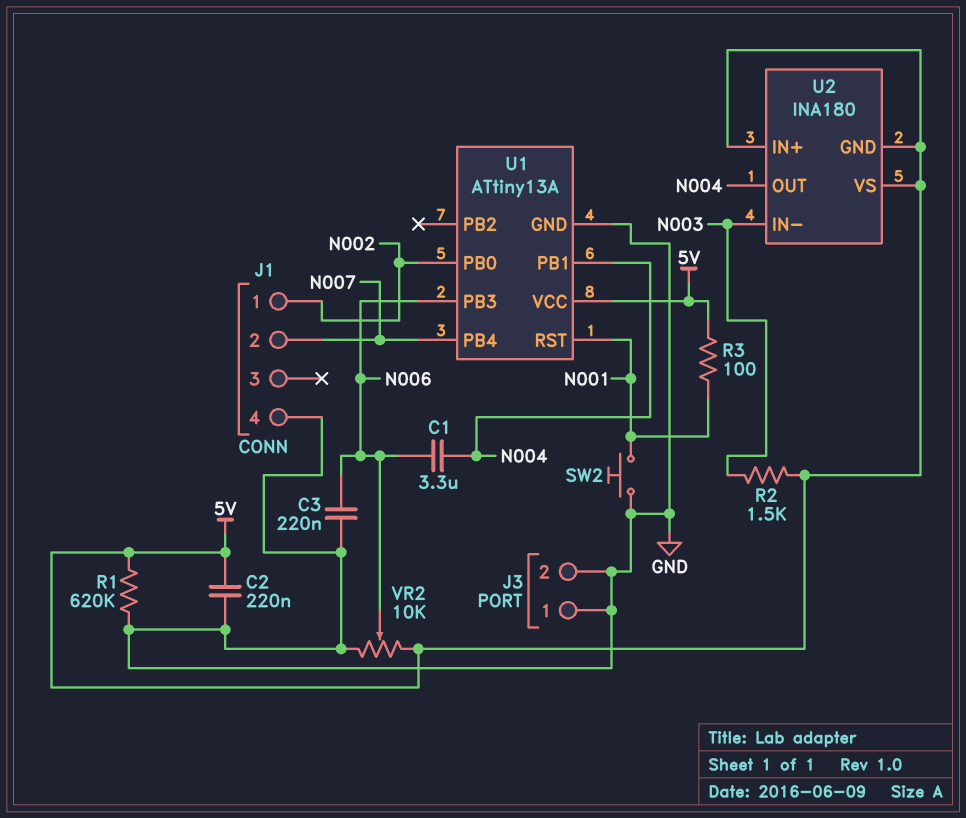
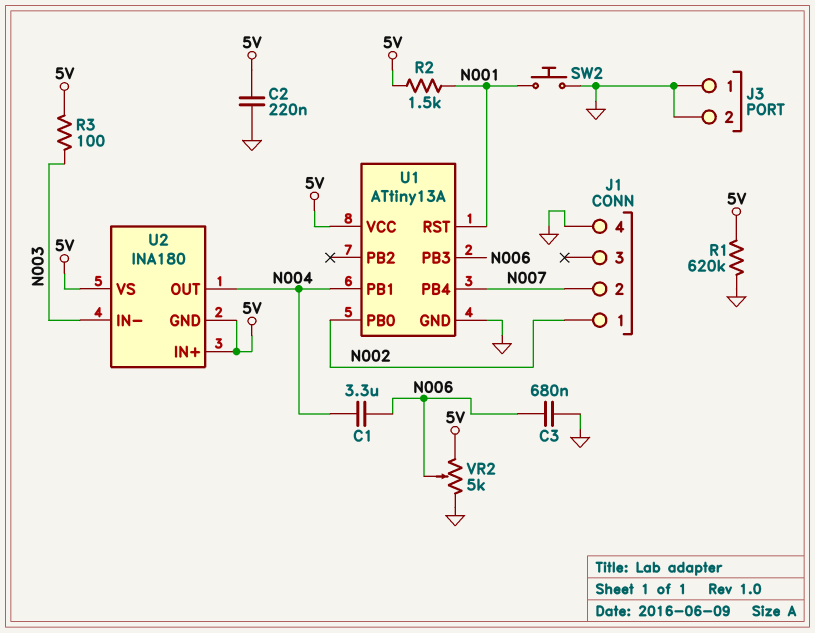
C3: 220nF (GND, N006) -> 680nF (GND, N006)
R2: 1.5k (5V, N003) -> 1.5k (5V, N001)
R3: 100 (5V, N001) -> 100 (5V, N003)
VR2: 10k (5V, GND, wiper N006) -> 5k (5V, GND, wiper N006)

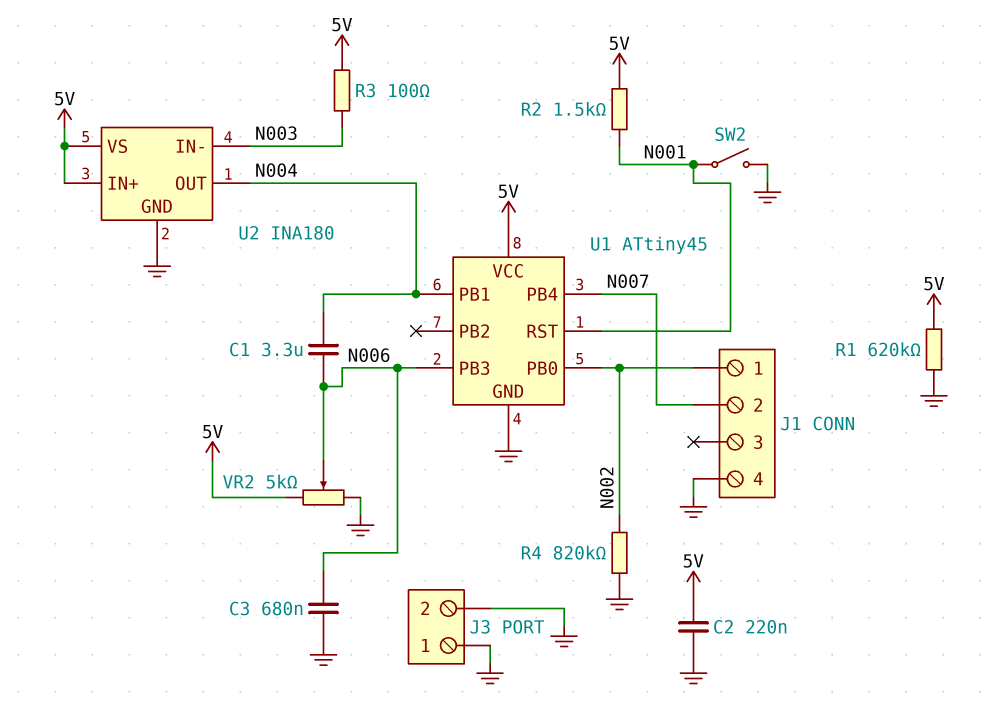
R4: none -> 820k (GND, N002)
SW2: button (GND, N001) -> switch (GND, N001)
U1: ATtiny13A -> ATtiny45
U2 pin GND: 5V -> GND

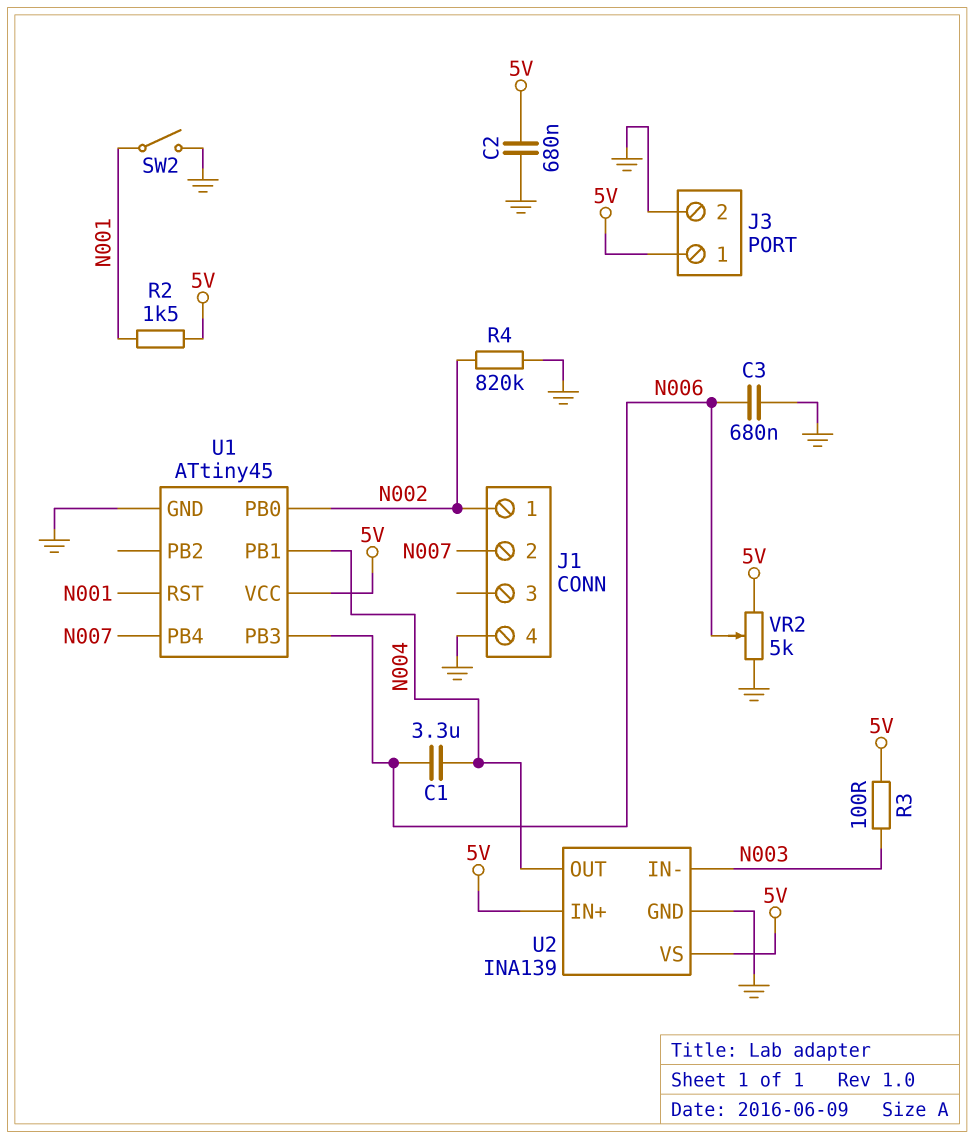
C2: 220nF (5V, GND) -> 680nF (5V, GND)
J3 pin 1: GND -> 5V
R1: 620k (5V, GND) -> none
U2: INA180 -> INA139

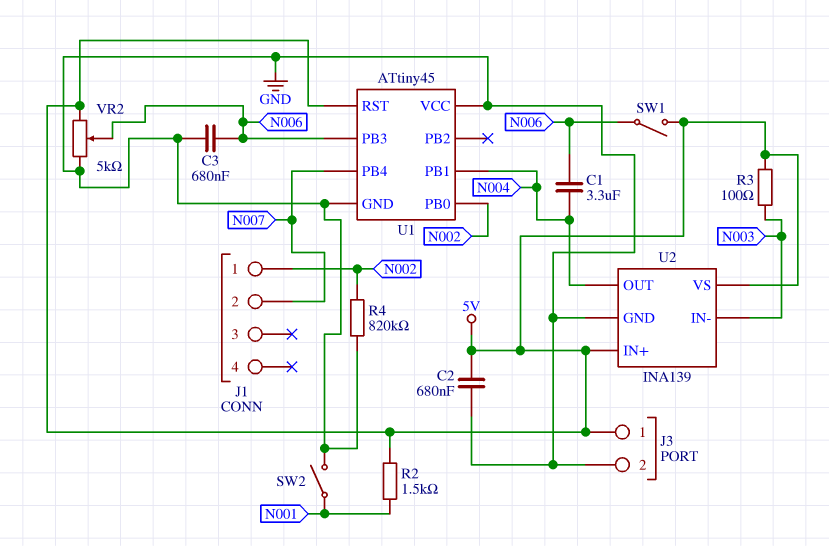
J1 pin 4: GND -> none
SW1: none -> switch (5V, N006)
U1 pin RST: N001 -> 5V
U1 pin VCC: 5V -> GND

